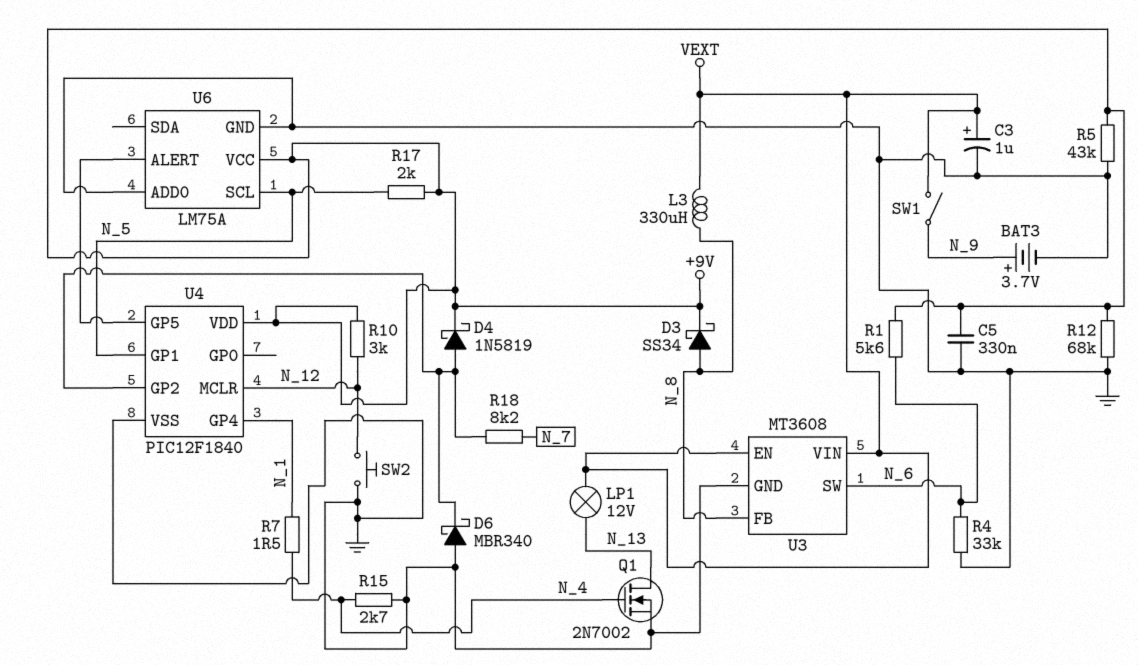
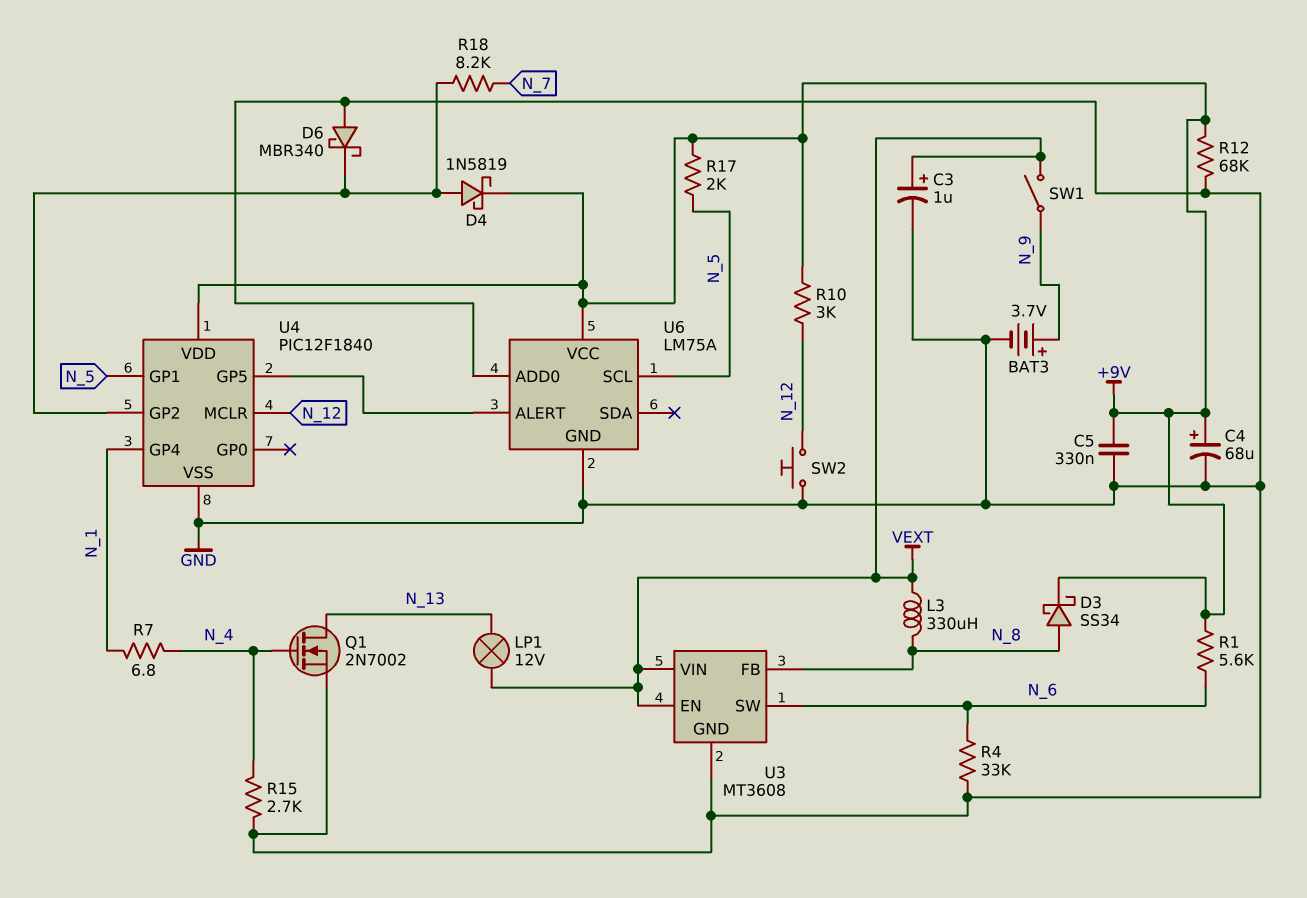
C4: none -> 68uF (plus +9V, minus GND)
R5: 43k (+9V, GND) -> none
R7: 1.5 (N_1, N_4) -> 6.8 (N_1, N_4)

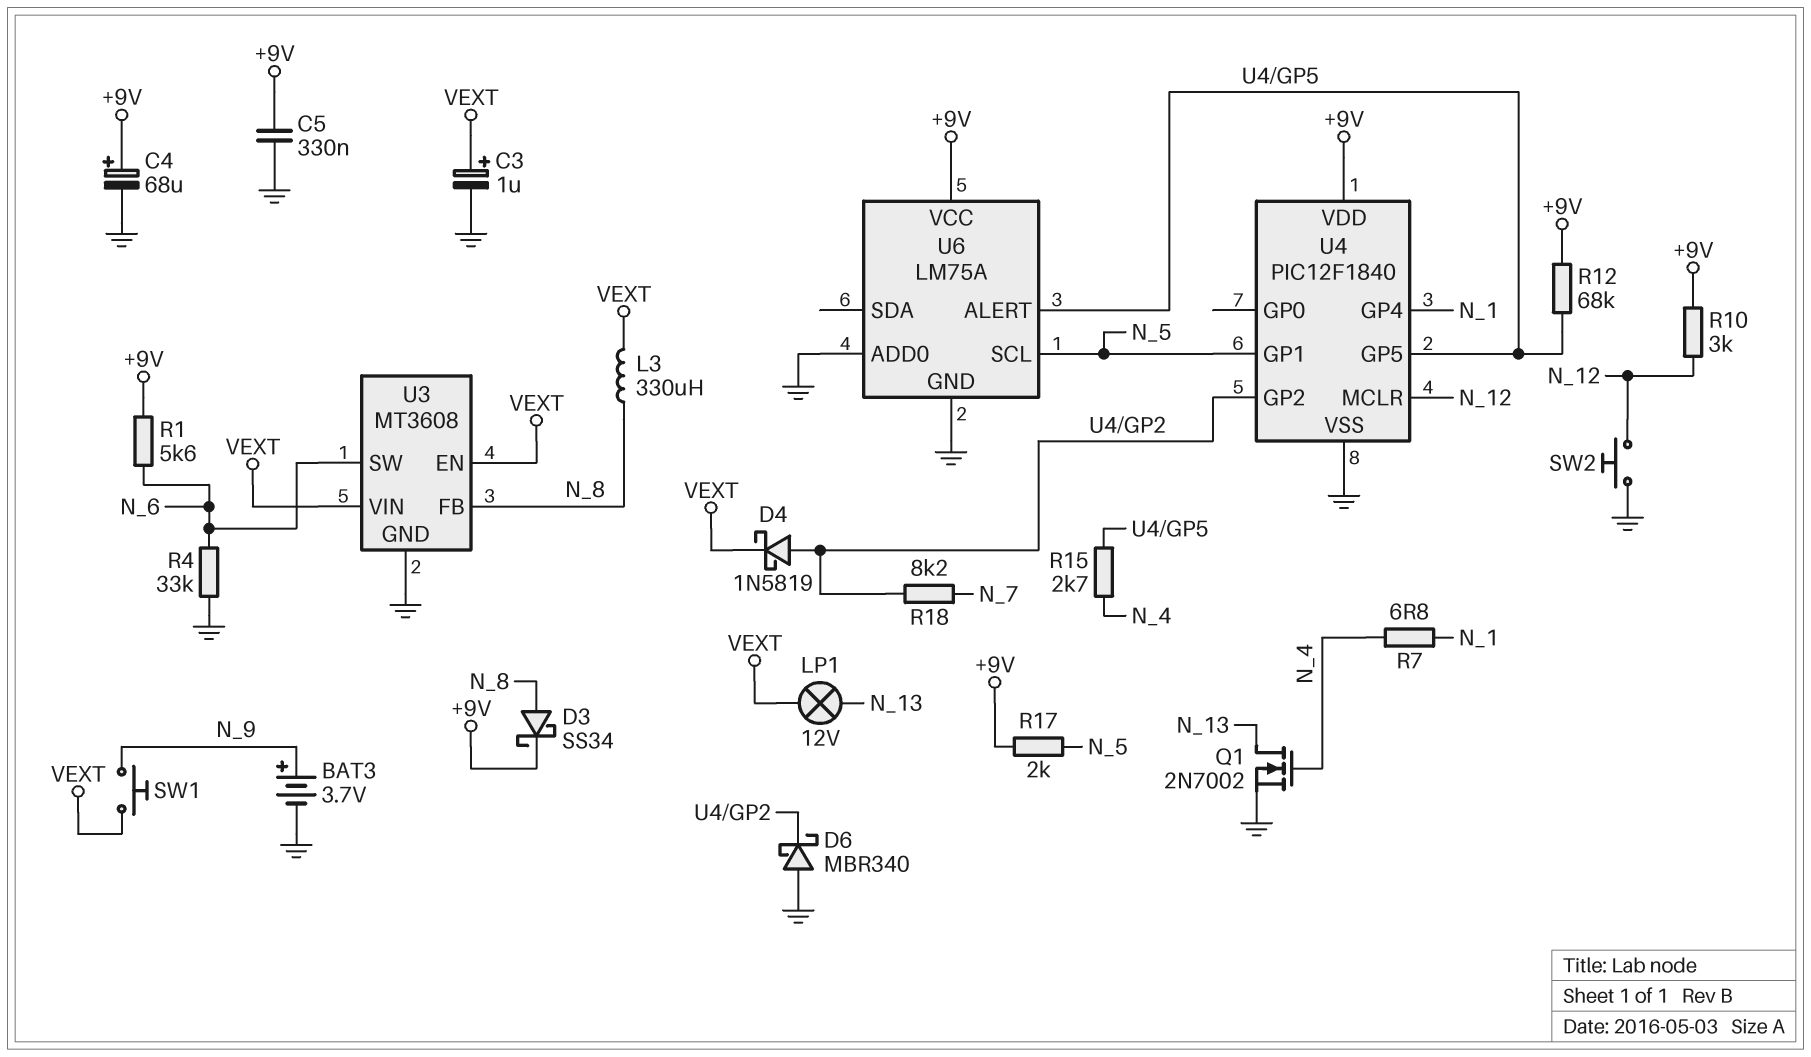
D4: schottky 1N5819 (A U4/GP2, K +9V) -> schottky 1N5819 (A U4/GP2, K VEXT)
R12: 68k (+9V, GND) -> 68k (+9V, U4/GP5)
R15: 2.7k (GND, N_4) -> 2.7k (N_4, U4/GP5)
SW1: switch (N_9, VEXT) -> button (N_9, VEXT)

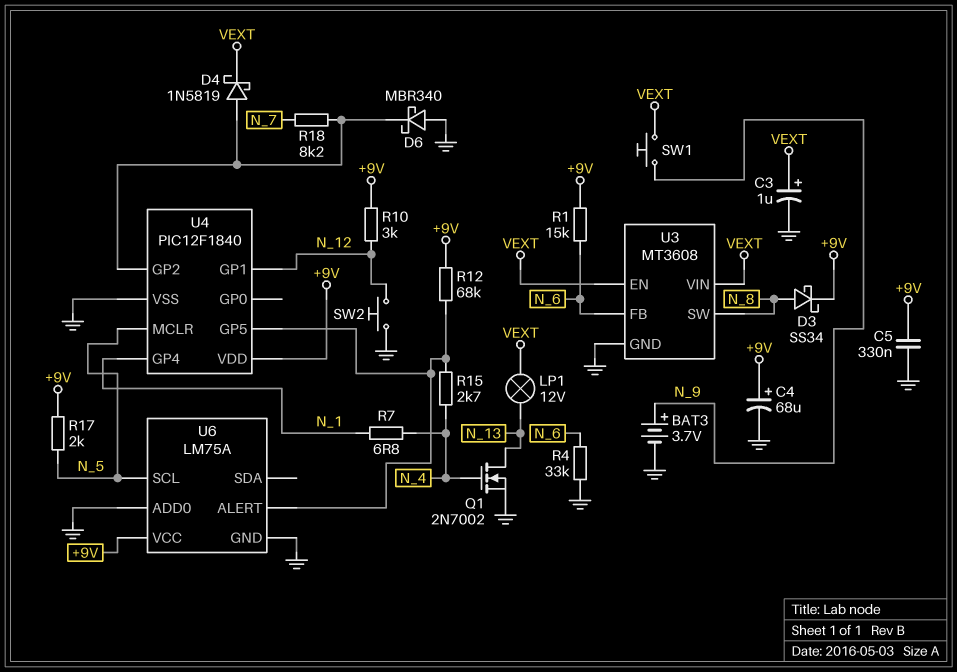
L3: 330uH (N_8, VEXT) -> none
R1: 5.6k (+9V, N_6) -> 15k (+9V, N_6)
U3 pin FB: N_8 -> N_6
U3 pin SW: N_6 -> N_8
U4 pin GP1: N_5 -> N_12
U4 pin MCLR: N_12 -> N_5

